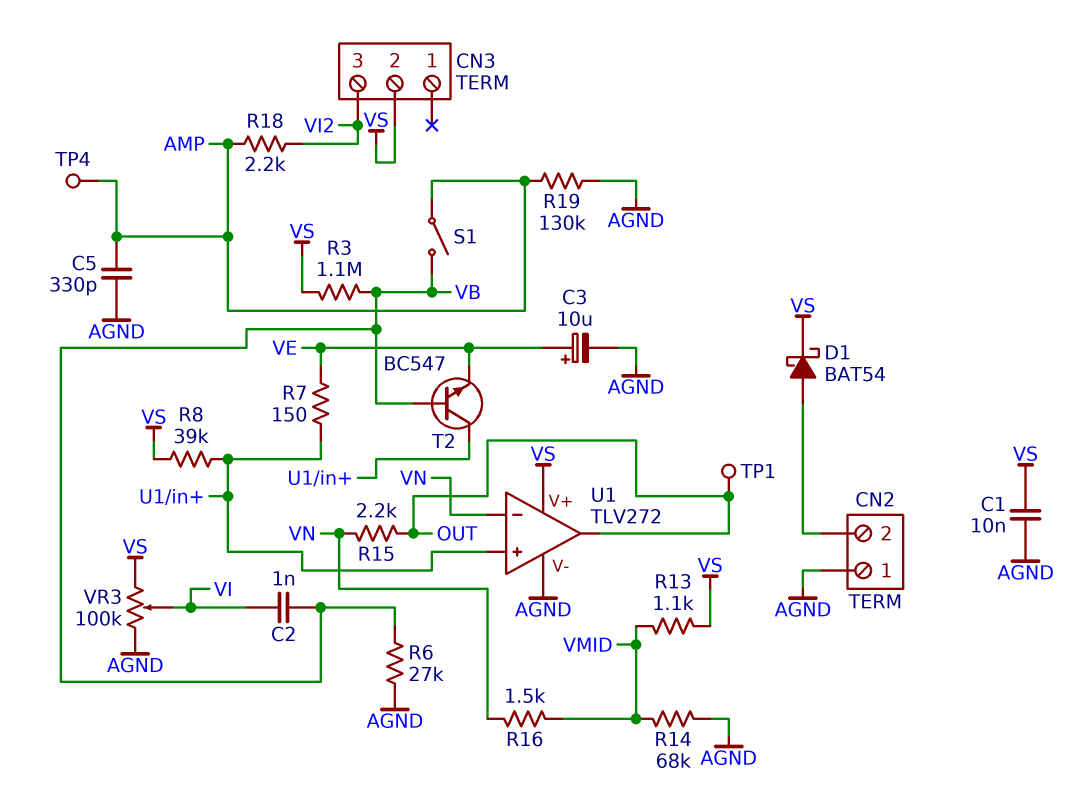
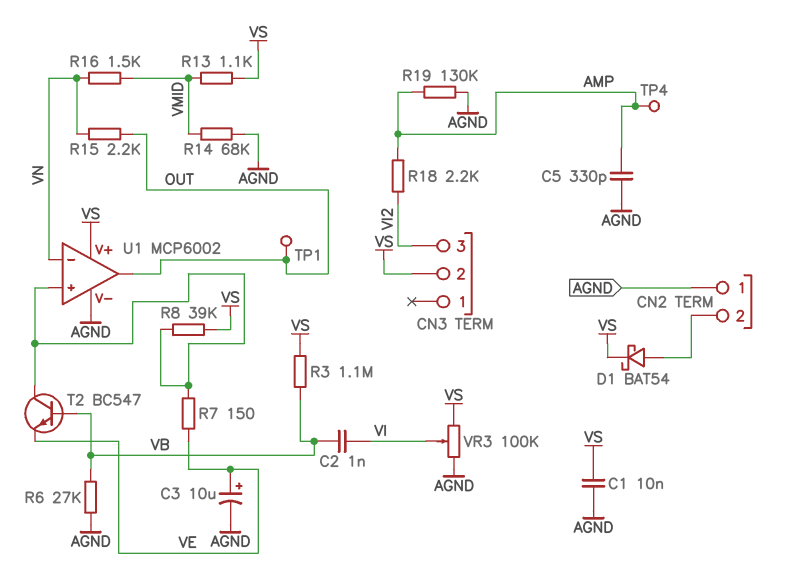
S1: switch (AMP, VB) -> none
U1: TLV272 -> MCP6002

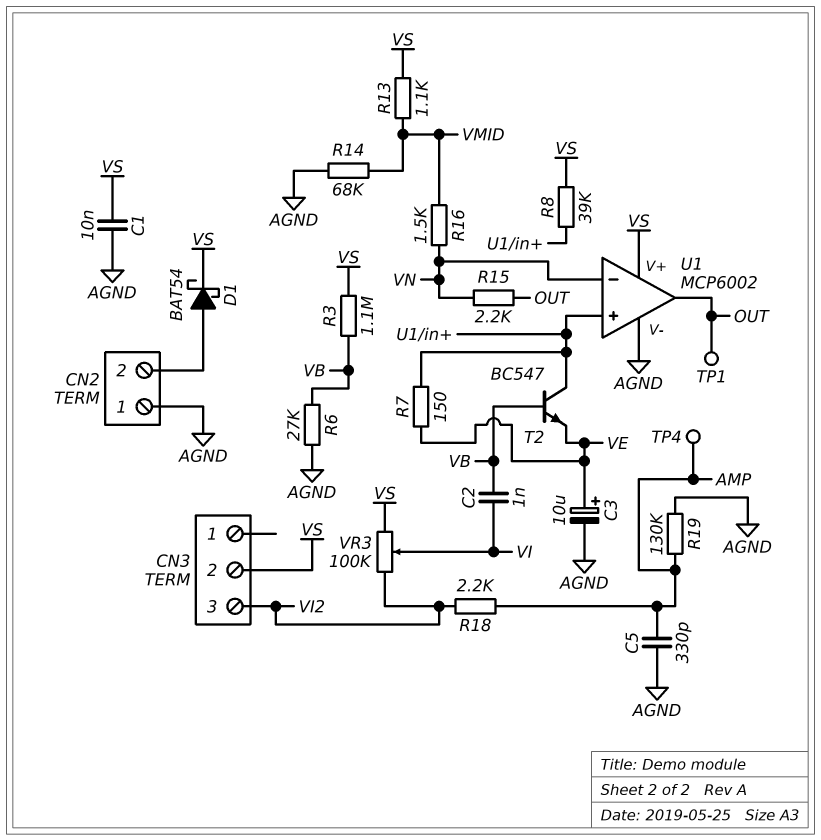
VR3: 100k (AGND, VS, wiper VI) -> 100k (VI2, VS, wiper VI)

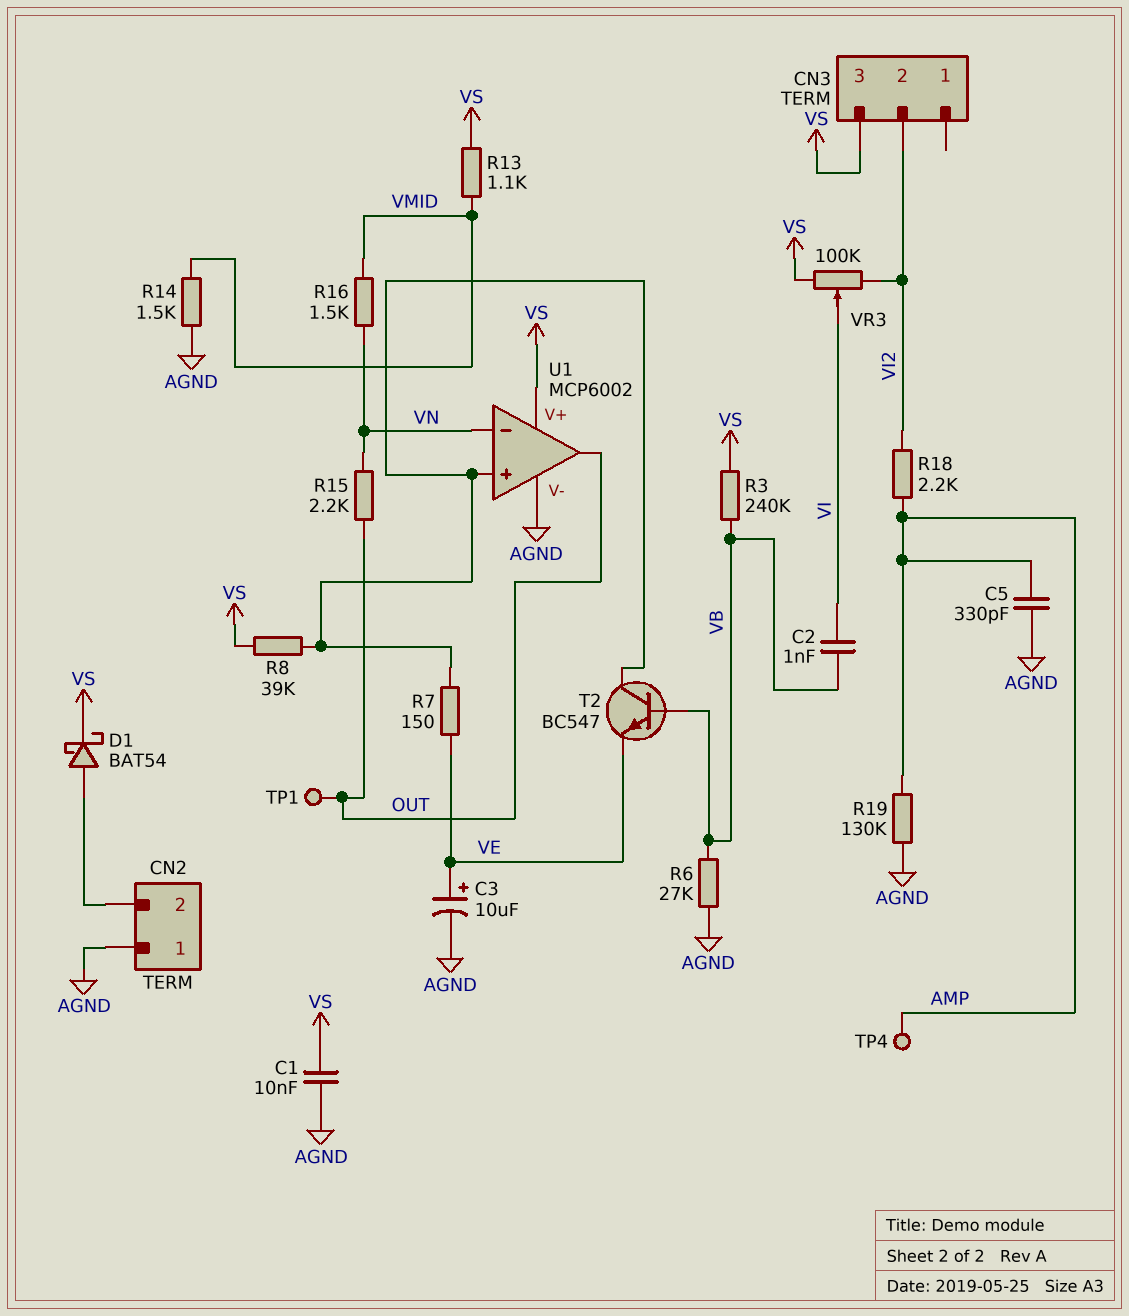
CN3 pin 2: VS -> VI2
CN3 pin 3: VI2 -> VS
R3: 1.1M (VB, VS) -> 240k (VB, VS)
R14: 68k (AGND, VMID) -> 1.5k (AGND, VMID)

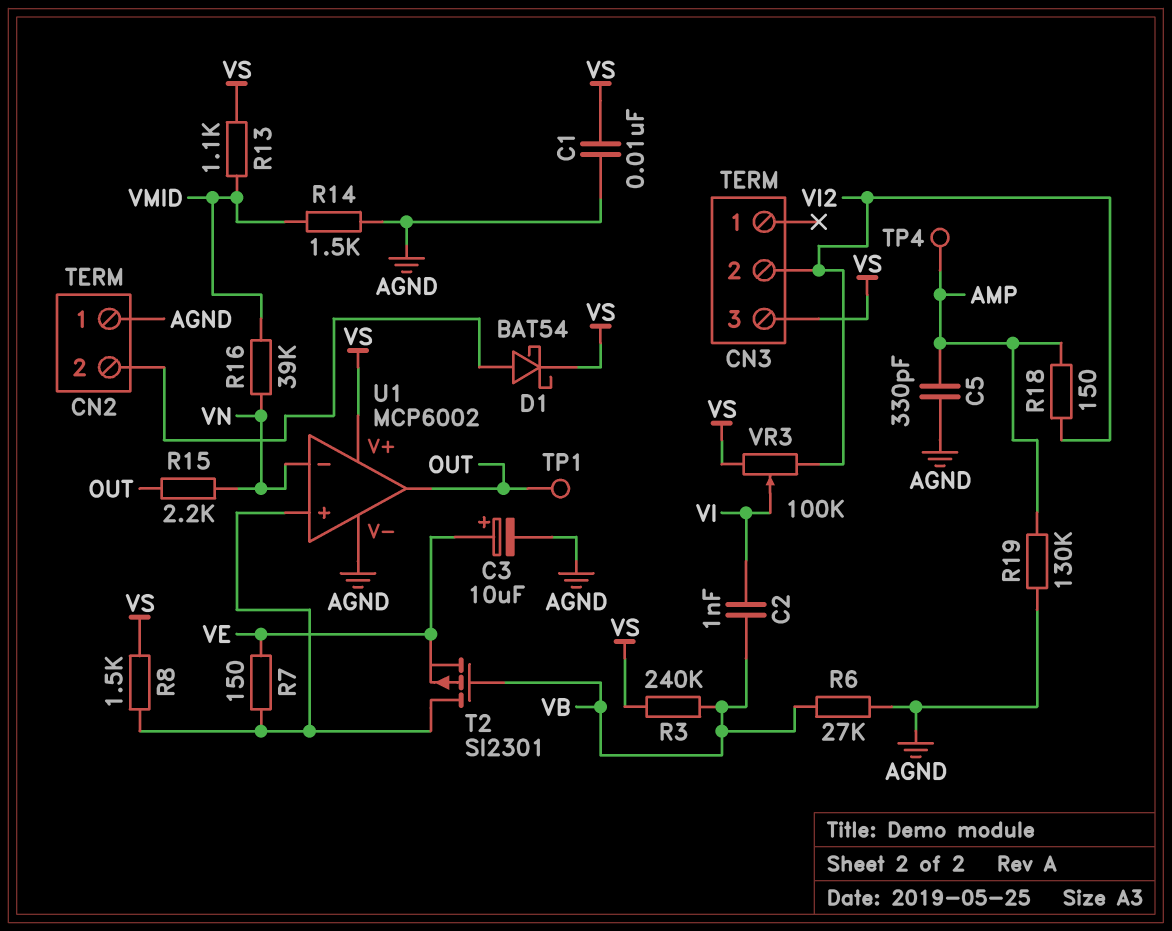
R8: 39k (U1/in+, VS) -> 1.5k (U1/in+, VS)
R16: 1.5k (VMID, VN) -> 39k (VMID, VN)
R18: 2.2k (AMP, VI2) -> 150 (AMP, VI2)
T2: NPN BC547 (B VB, C U1/in+, E VE) -> PMOS SI2301 (G VB, D U1/in+, S VE)

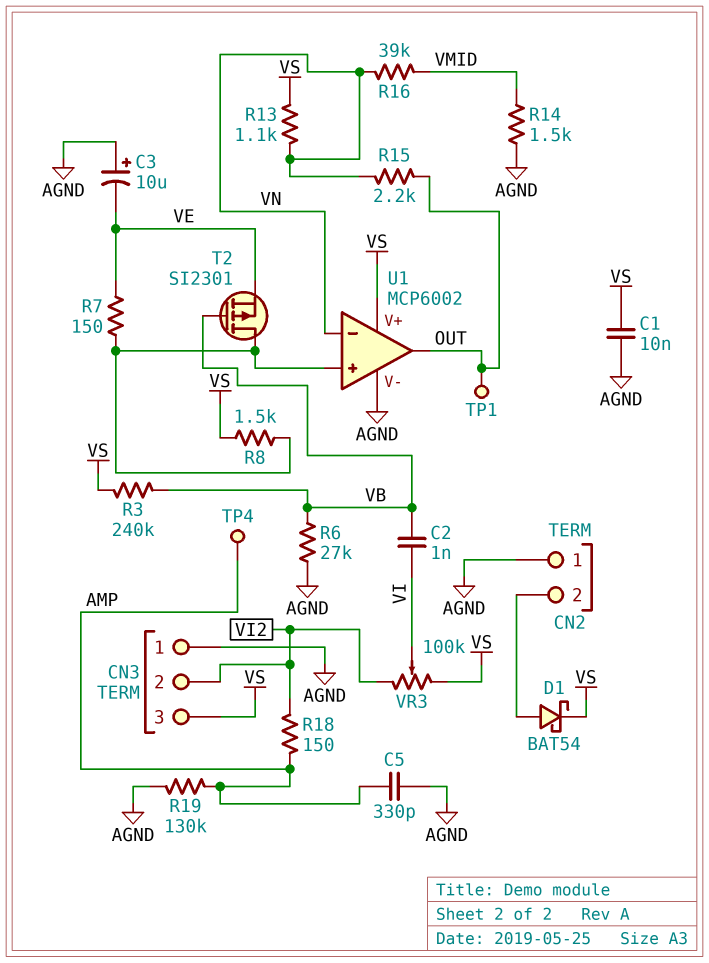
C3: 10uF (plus VE, minus AGND) -> 10uF (plus AGND, minus VE)
CN3 pin 1: none -> AGND
R13: 1.1k (VMID, VS) -> 1.1k (VN, VS)

